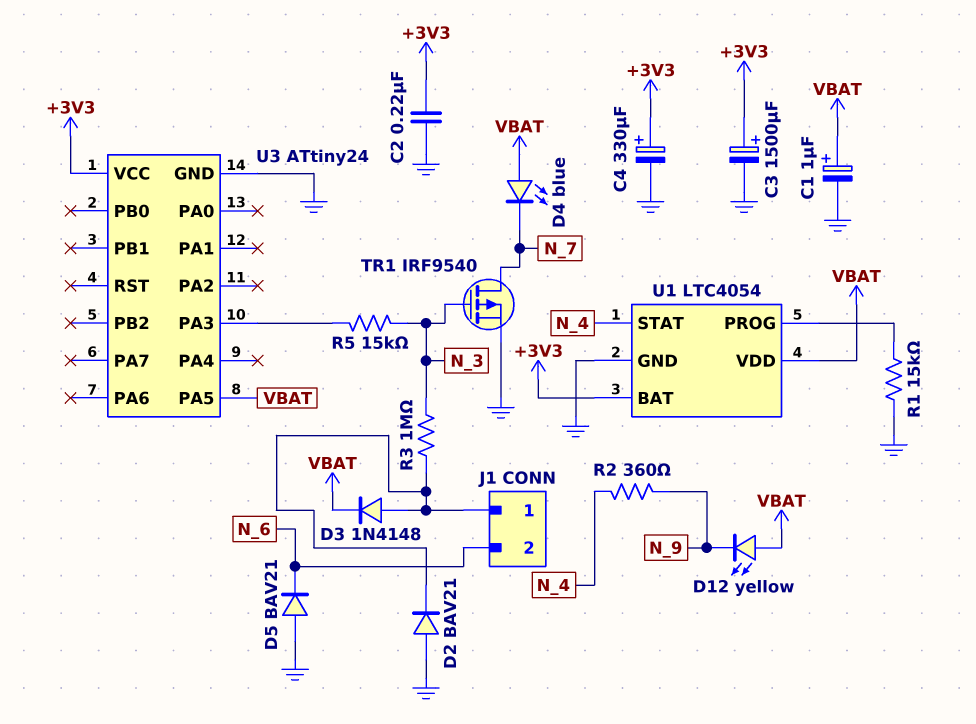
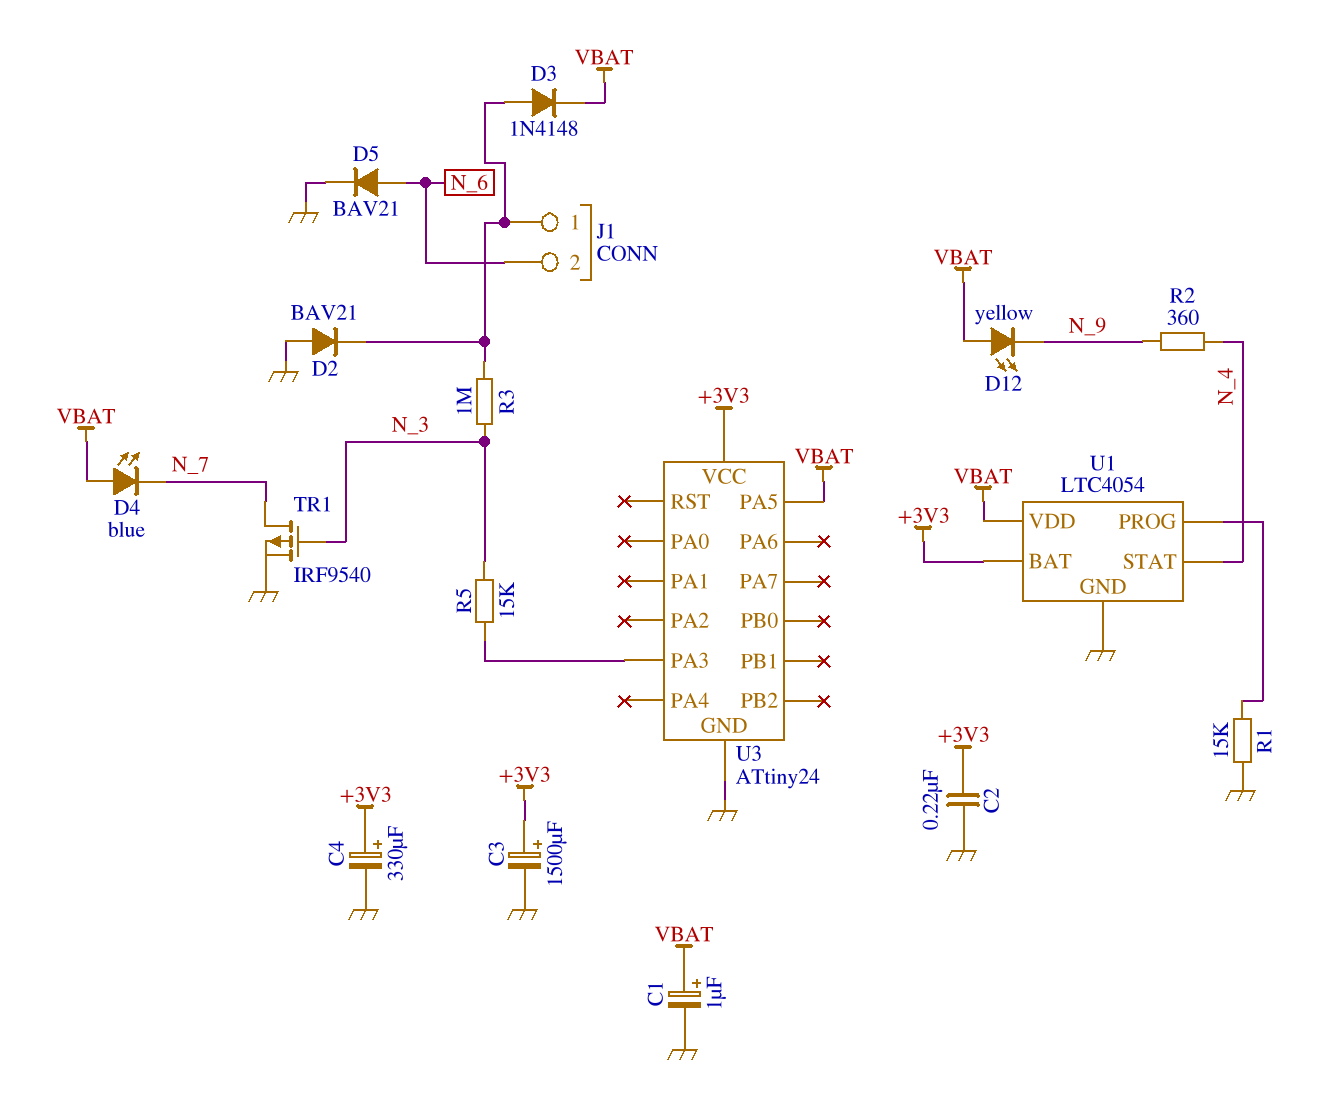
D5: diode BAV21 (A GND, K N_6) -> diode BAV21 (A N_6, K GND)

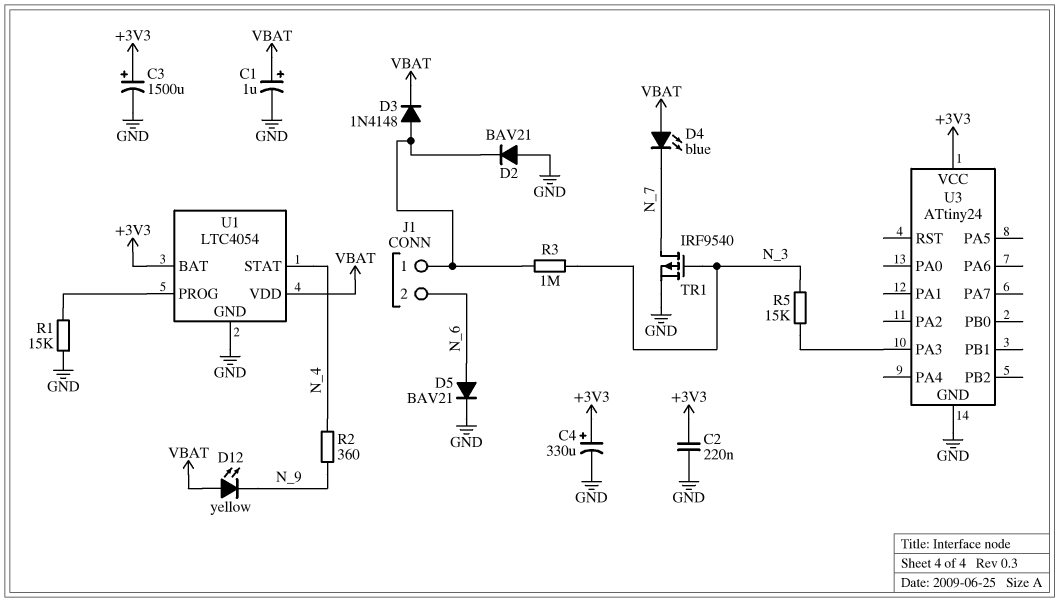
U3 pin PA5: VBAT -> none

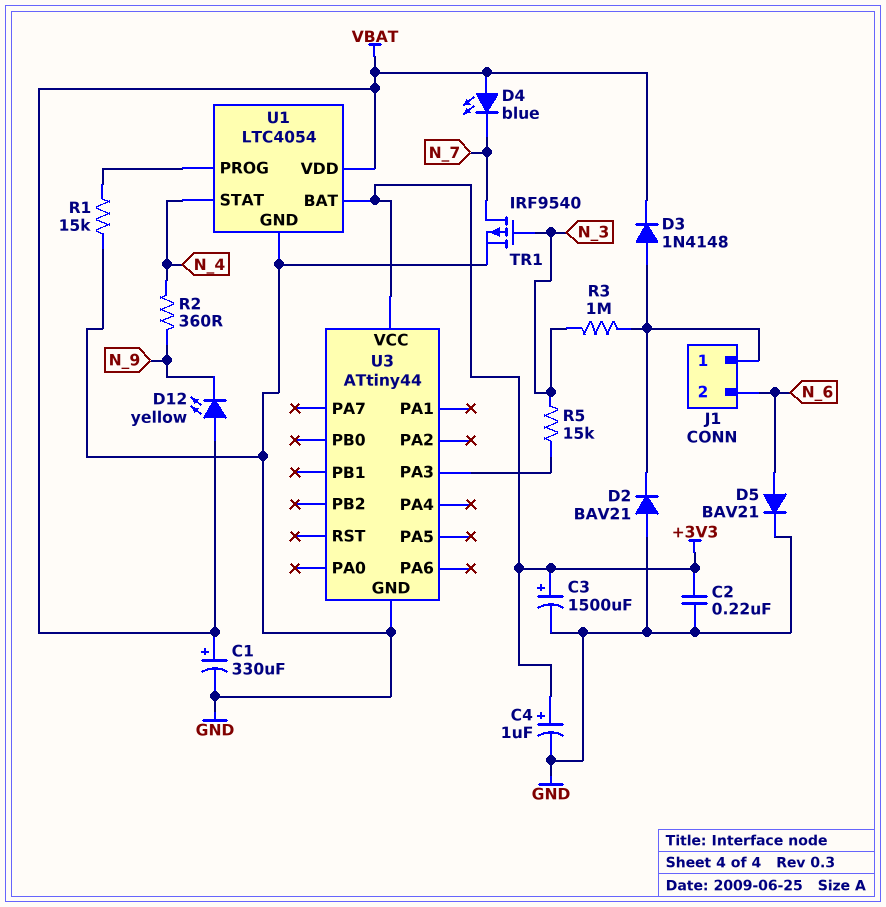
C1: 1uF (plus VBAT, minus GND) -> 330uF (plus VBAT, minus GND)
C4: 330uF (plus +3V3, minus GND) -> 1uF (plus +3V3, minus GND)
U3: ATtiny24 -> ATtiny44

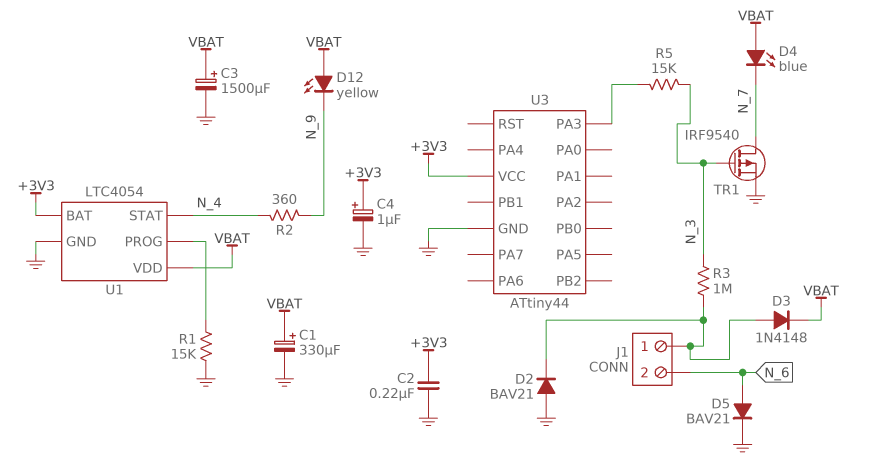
C3: 1500uF (plus +3V3, minus GND) -> 1500uF (plus VBAT, minus GND)

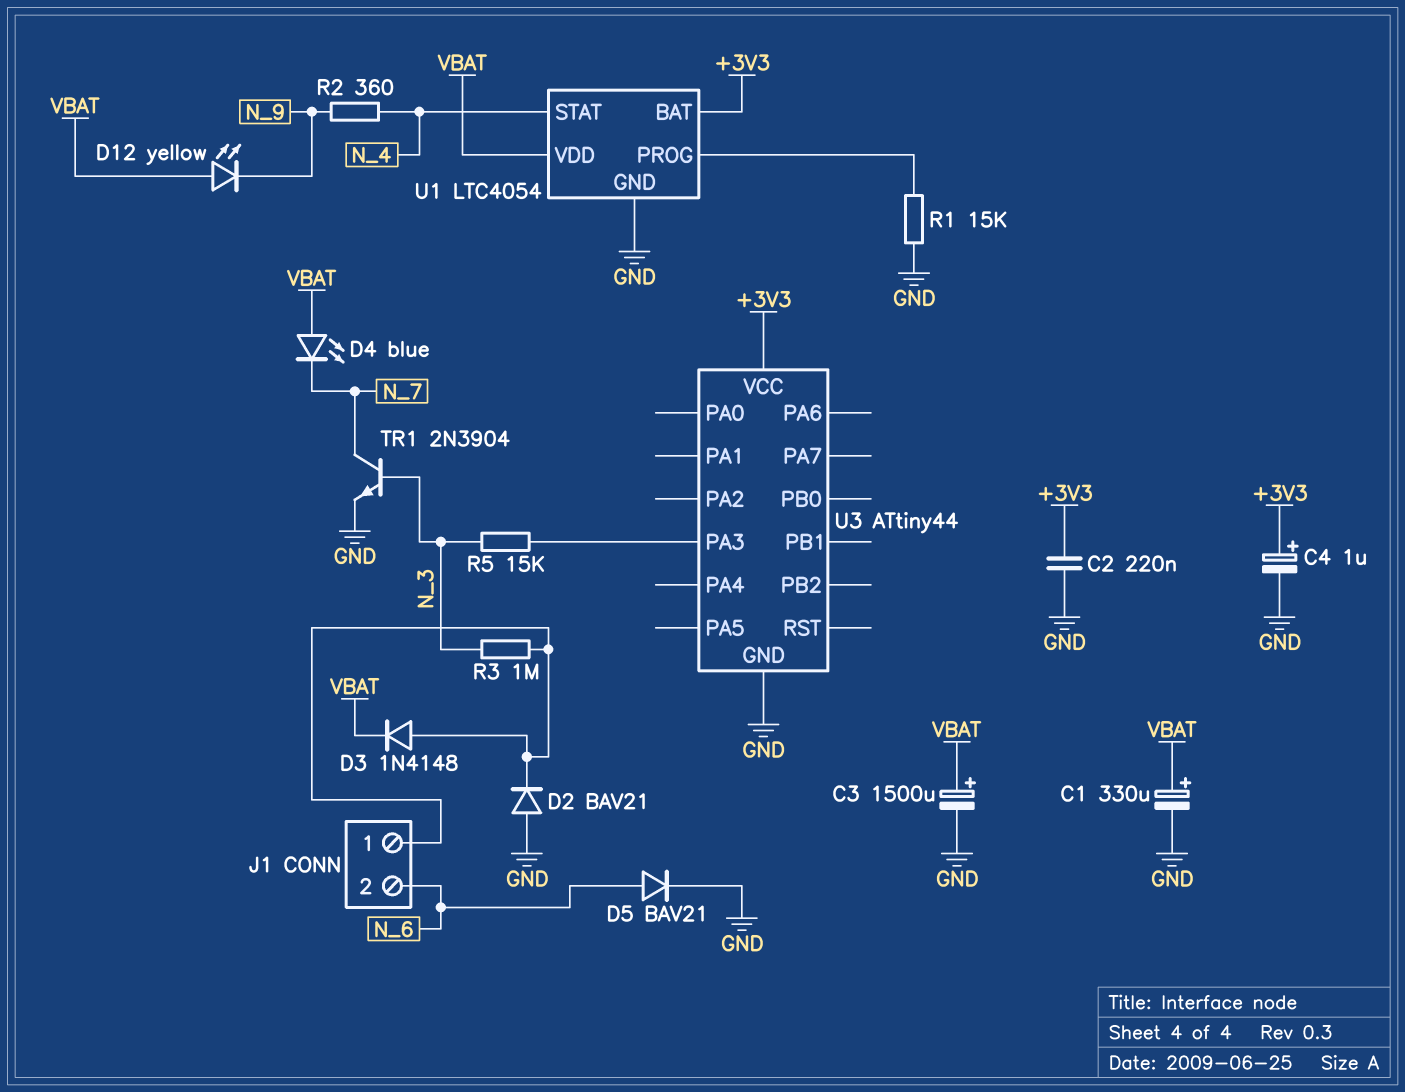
TR1: PMOS IRF9540 (G N_3, D N_7, S GND) -> NPN 2N3904 (B N_3, C N_7, E GND)

